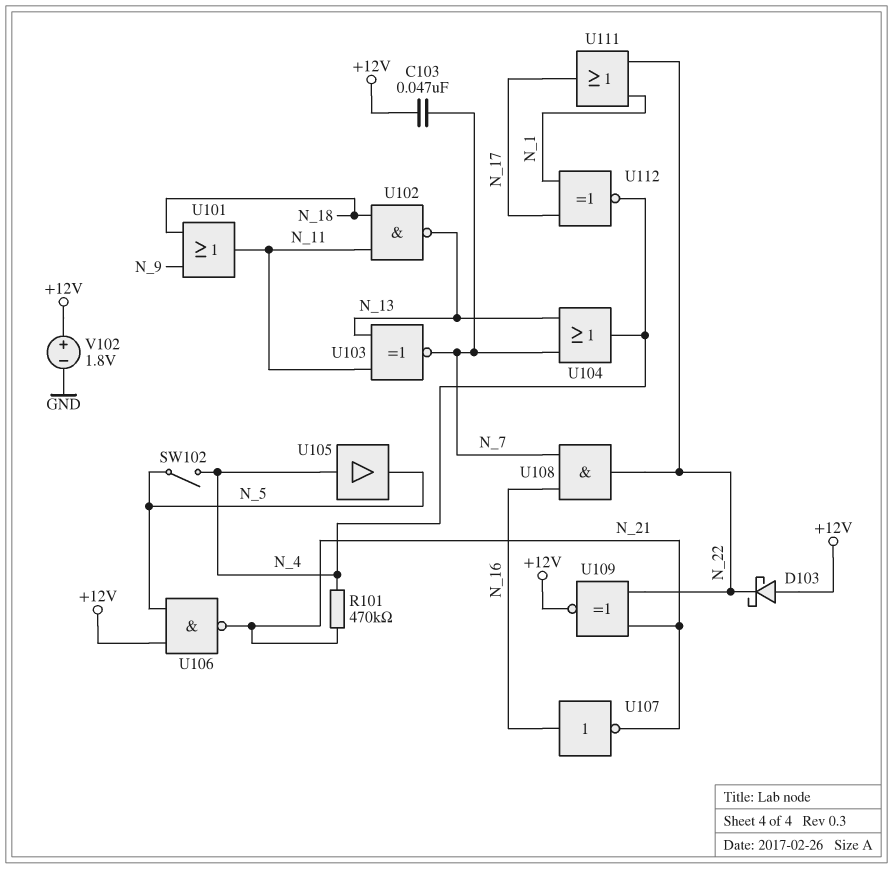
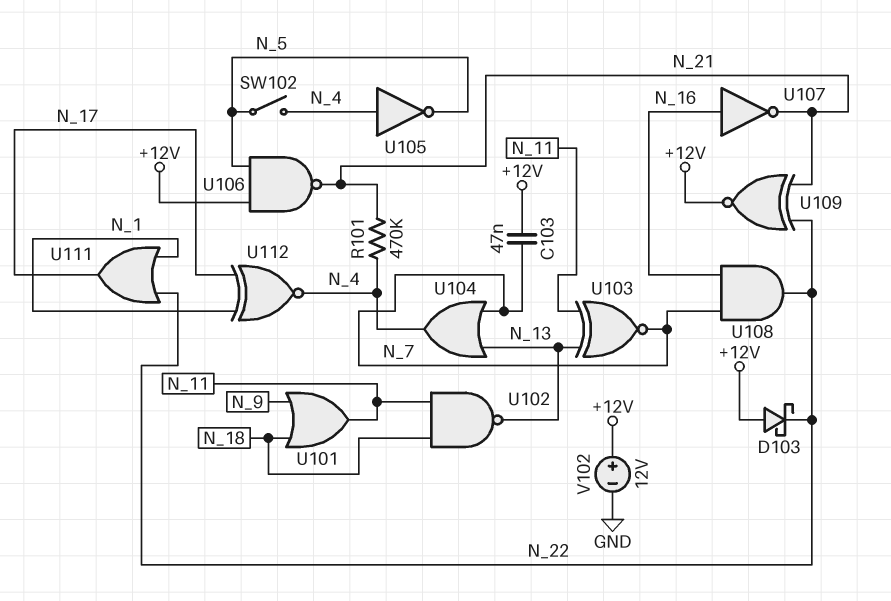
U105: buffer (in N_4, out N_5) -> NOT (in N_4, out N_5)
V102: 1.8V (plus +12V, minus GND) -> 12V (plus +12V, minus GND)

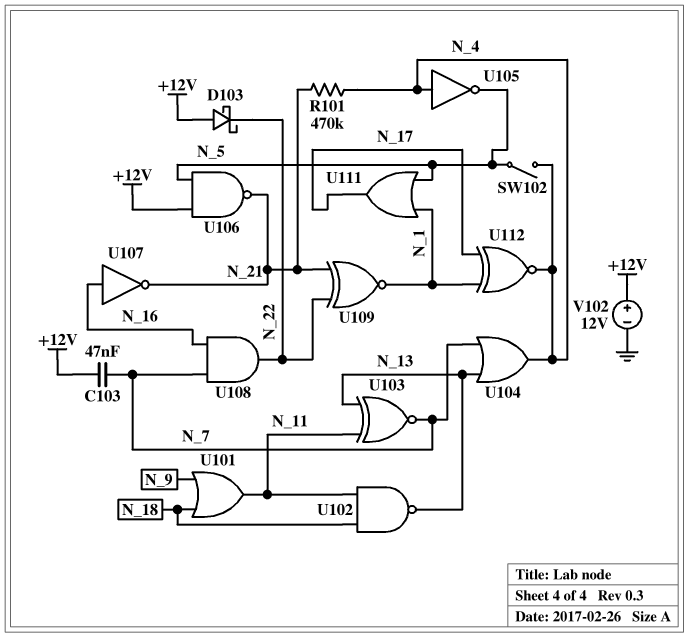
U109: XNOR (in N_21, in N_22, out +12V) -> XNOR (in N_21, in N_22, out N_1)
U111: OR (in N_1, in N_22, out N_17) -> OR (in N_1, in N_5, out N_17)

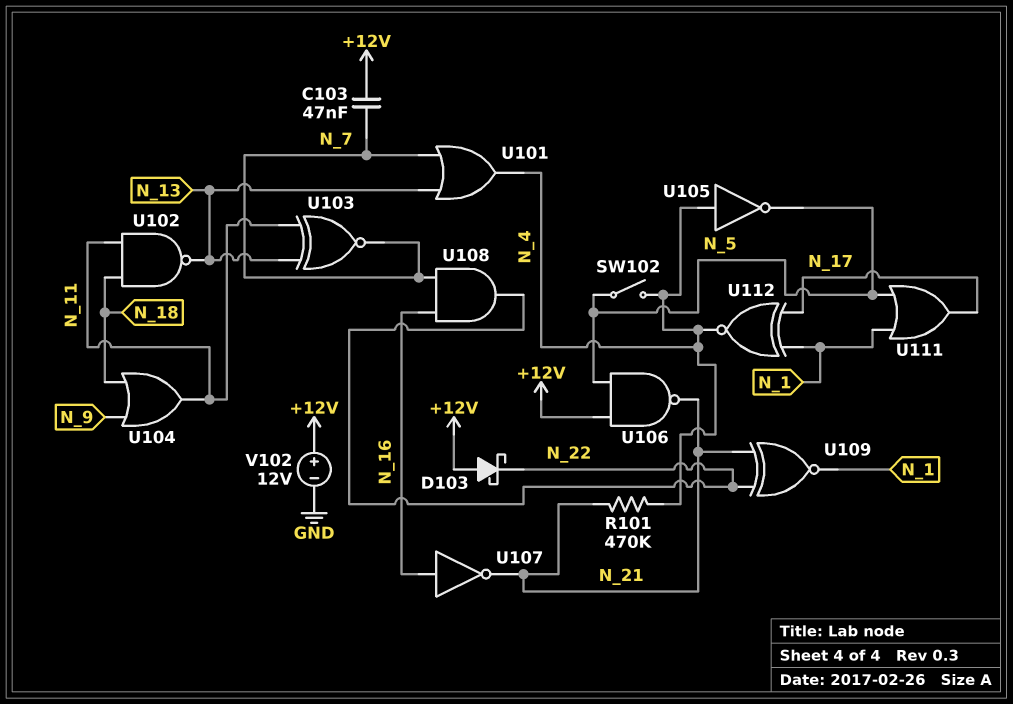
U101: OR (in N_9, in N_18, out N_11) -> OR (in N_7, in N_13, out N_4)
U104: OR (in N_7, in N_13, out N_4) -> OR (in N_9, in N_18, out N_11)

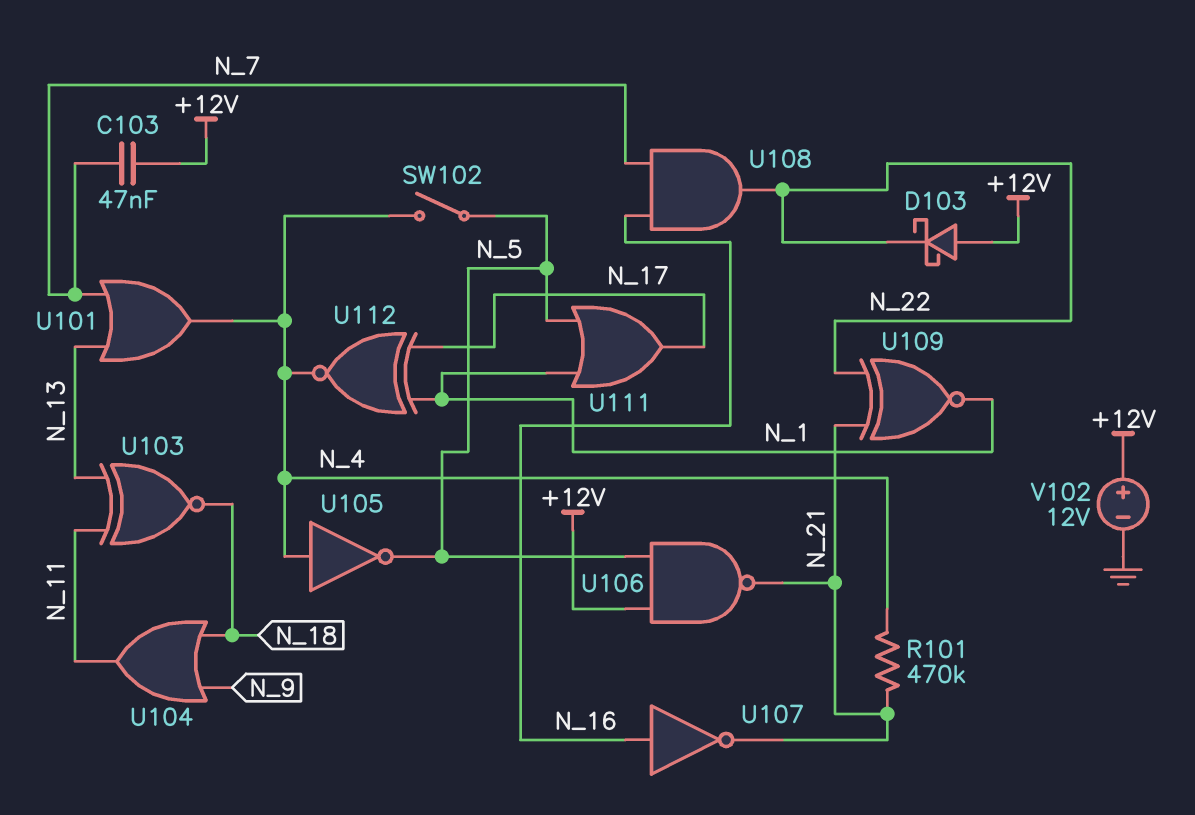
U102: NAND (in N_11, in N_18, out N_13) -> none
U103: XNOR (in N_11, in N_13, out N_7) -> XNOR (in N_11, in N_13, out N_18)

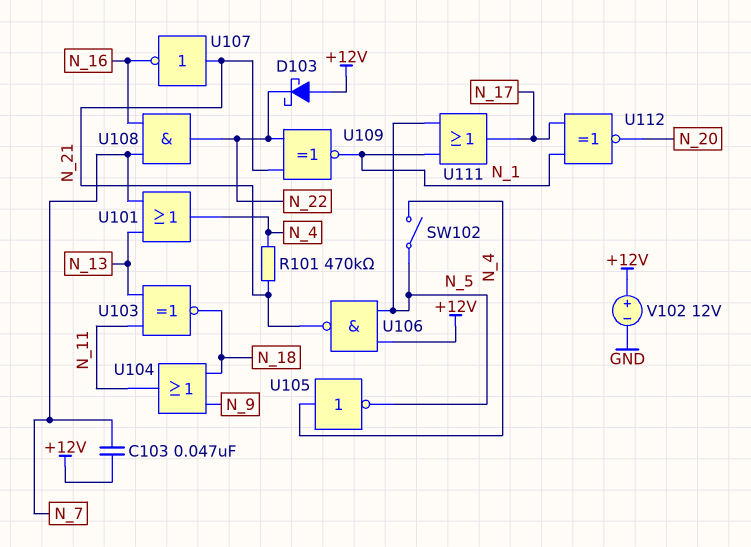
U107: NOT (in N_16, out N_21) -> NOT (in N_21, out N_16)
U112: XNOR (in N_1, in N_17, out N_4) -> XNOR (in N_1, in N_17, out N_20)

